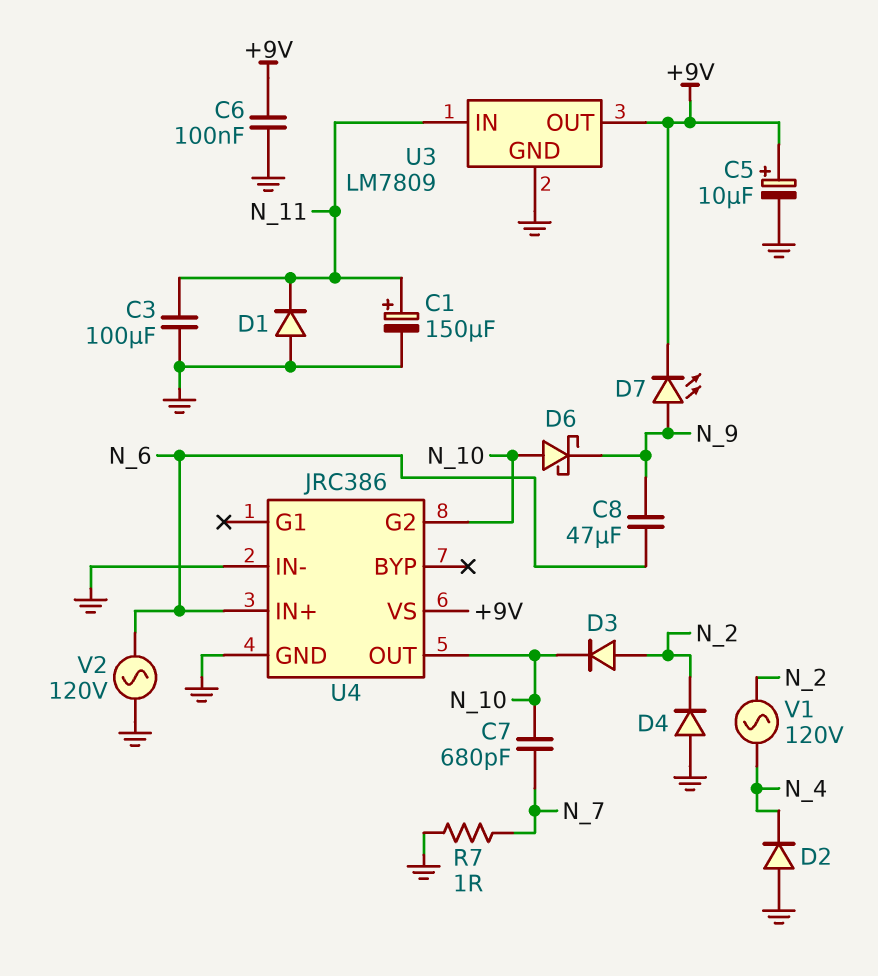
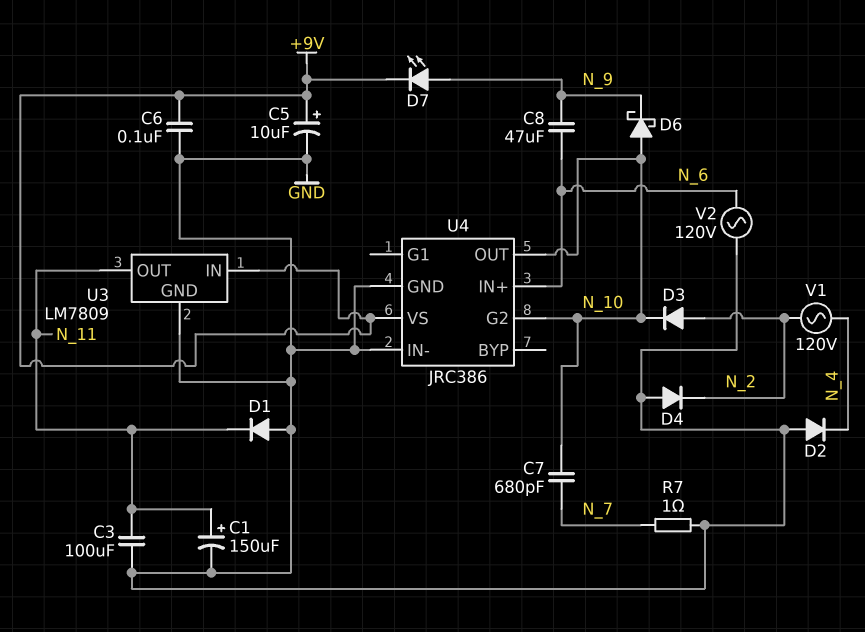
U3 pin IN: N_11 -> +9V
U3 pin OUT: +9V -> N_11

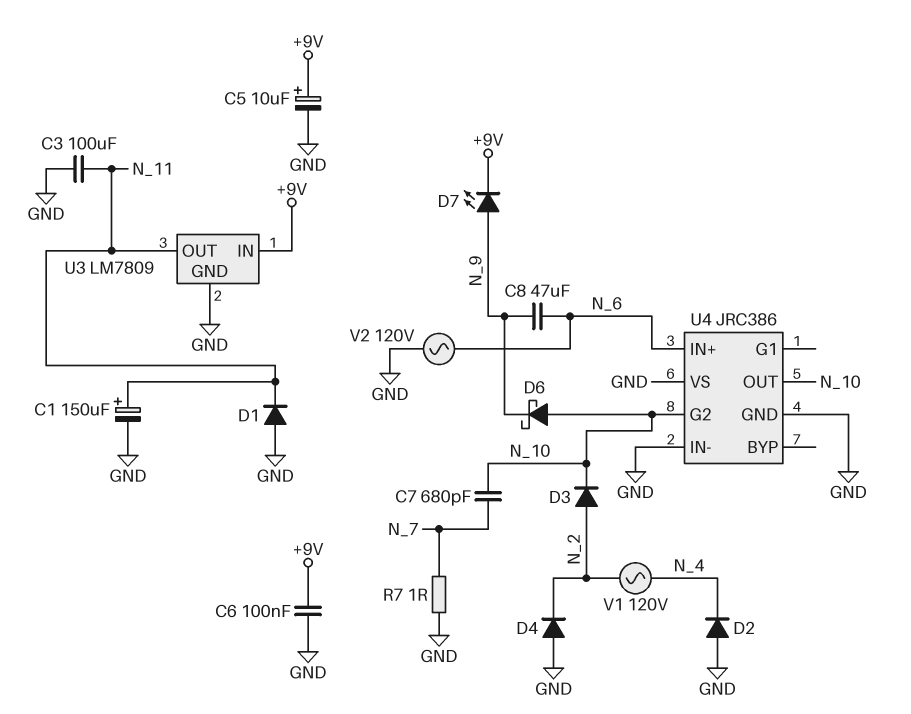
U4 pin VS: +9V -> GND

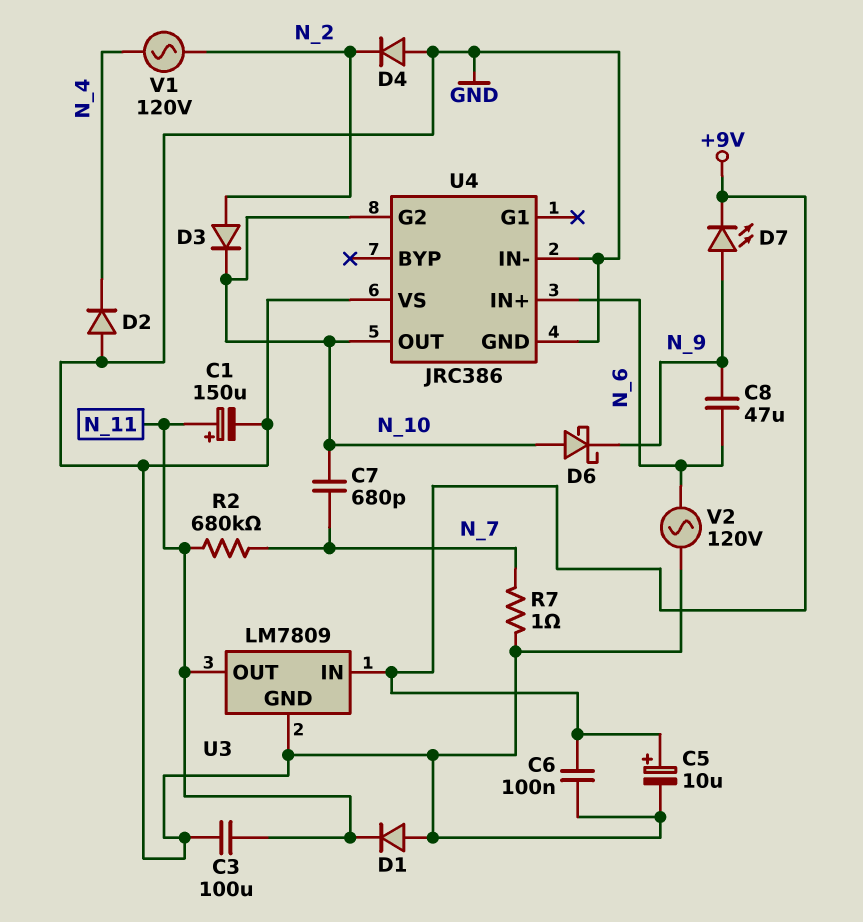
R2: none -> 680k (N_7, N_11)

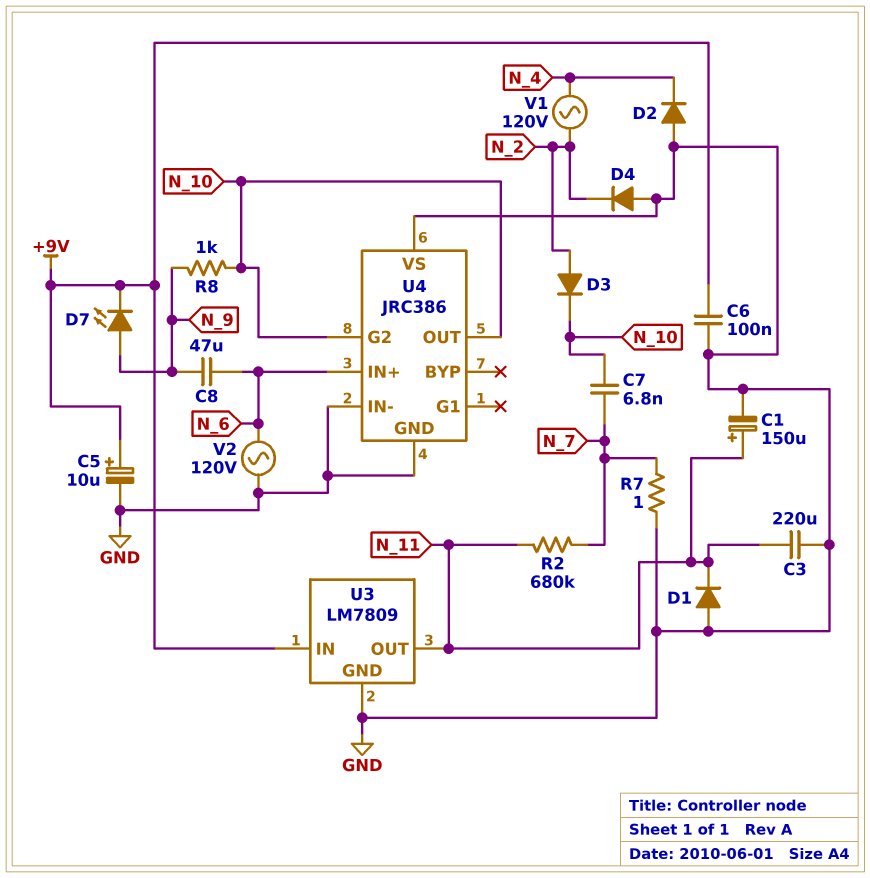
C3: 100uF (GND, N_11) -> 220uF (GND, N_11)
C7: 680pF (N_7, N_10) -> 6.8nF (N_7, N_10)
D6: schottky (A N_10, K N_9) -> none
R8: none -> 1k (N_9, N_10)

